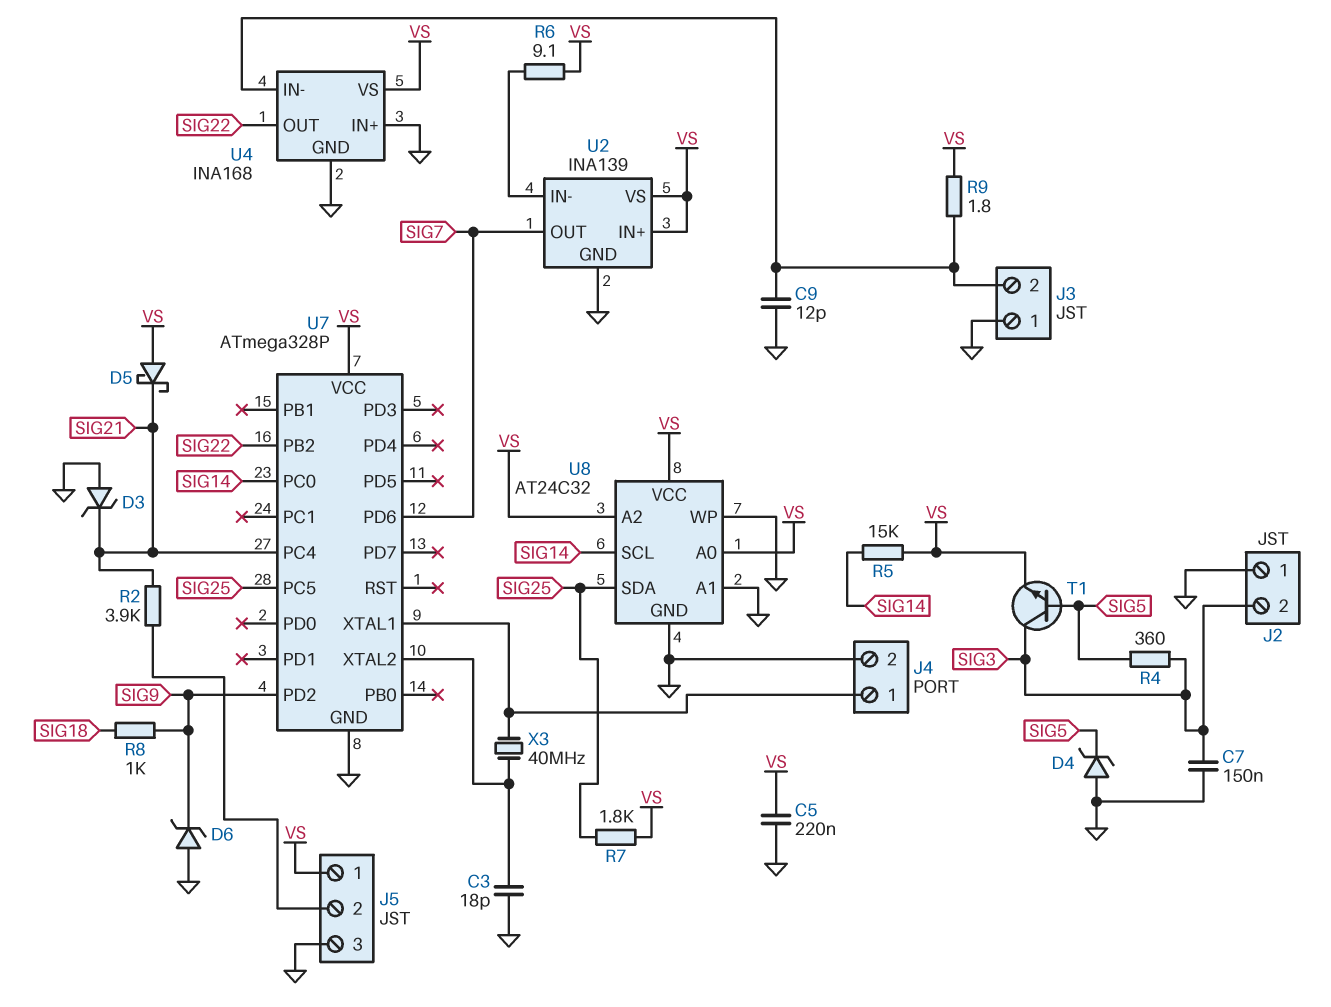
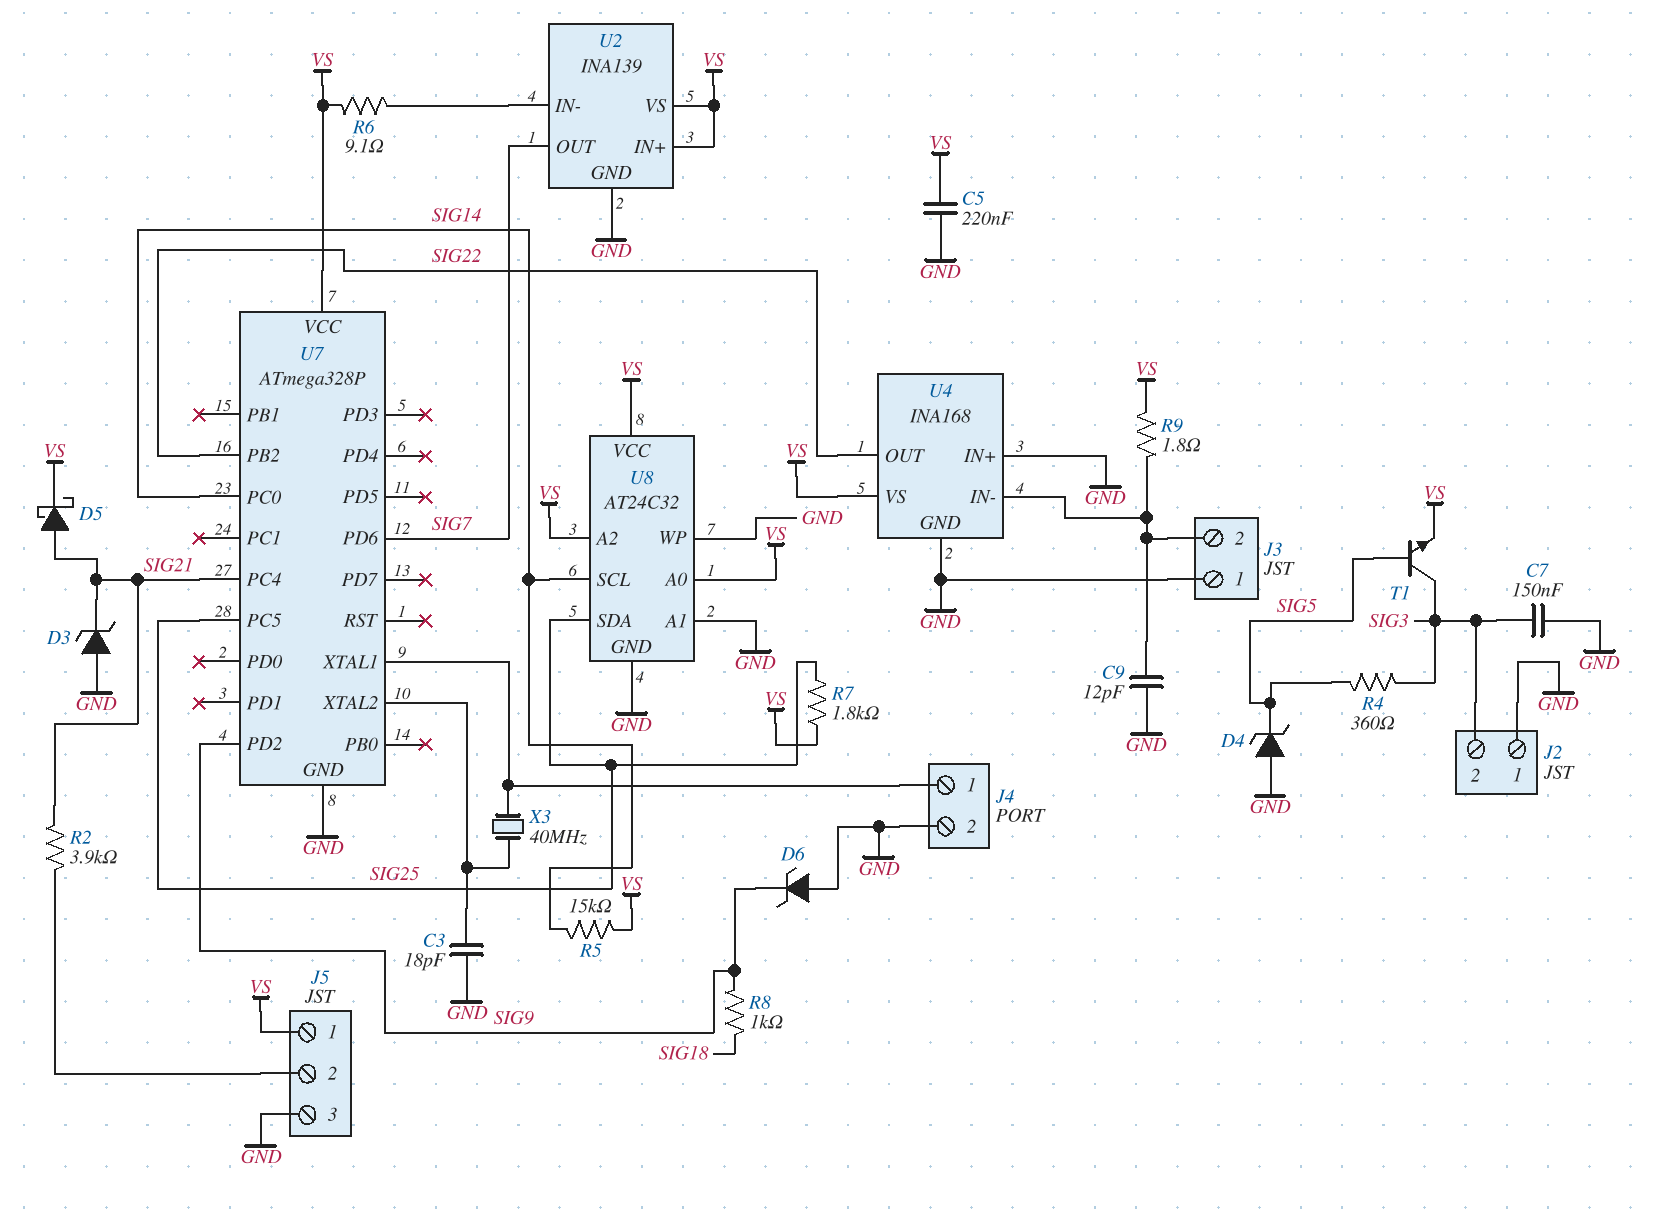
D5: schottky (A VS, K SIG21) -> schottky (A SIG21, K VS)

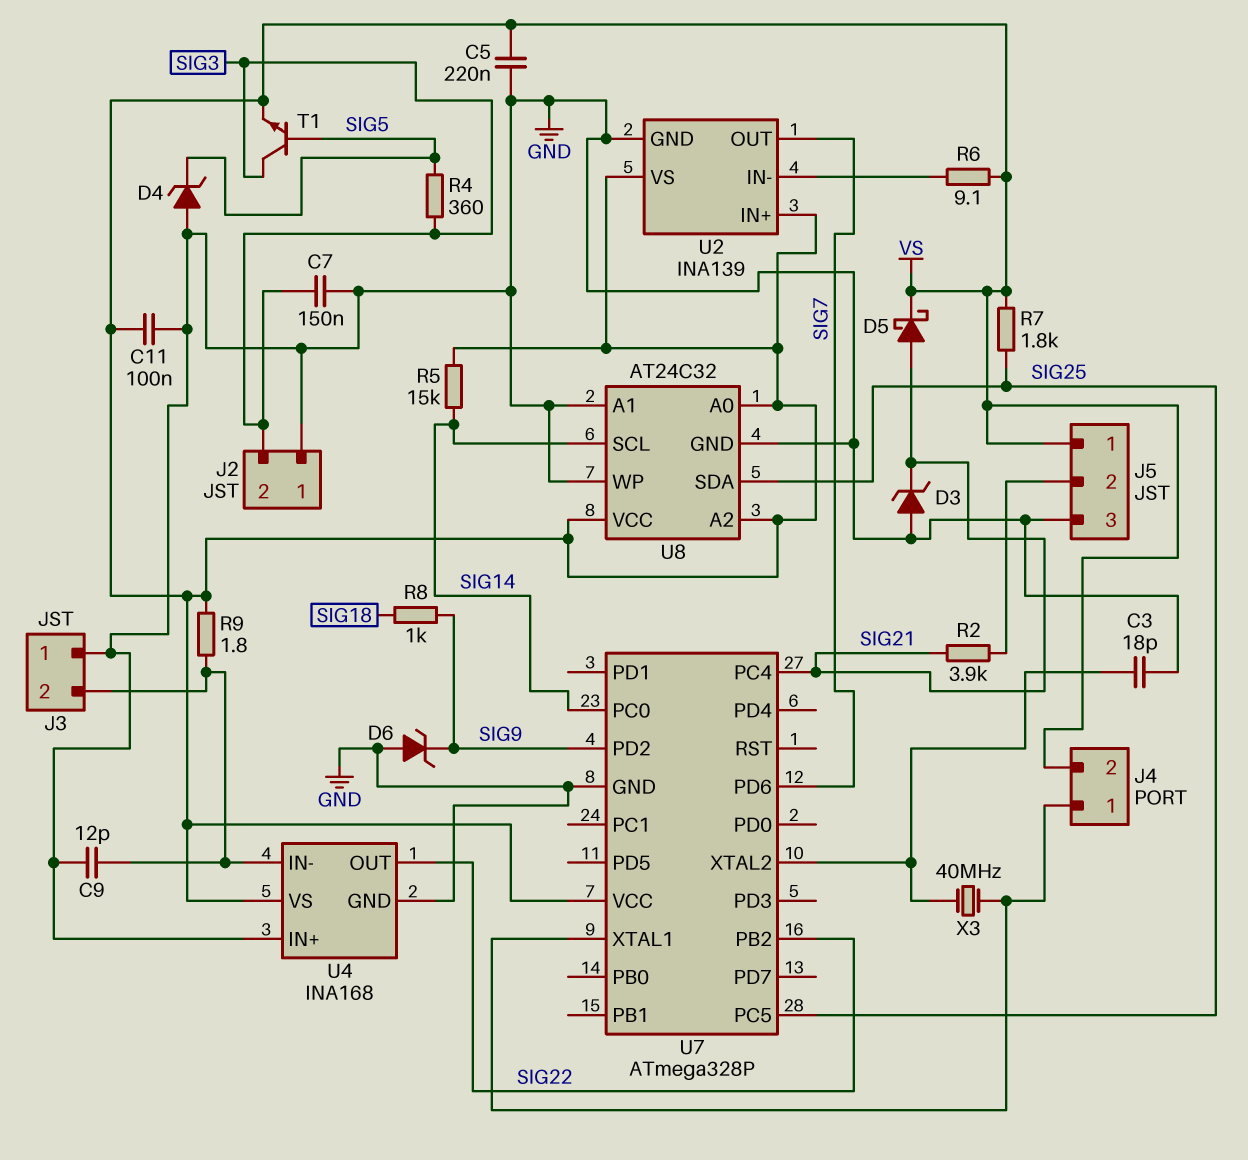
C11: none -> 100nF (GND, VS)
J4 pin 2: GND -> VS

